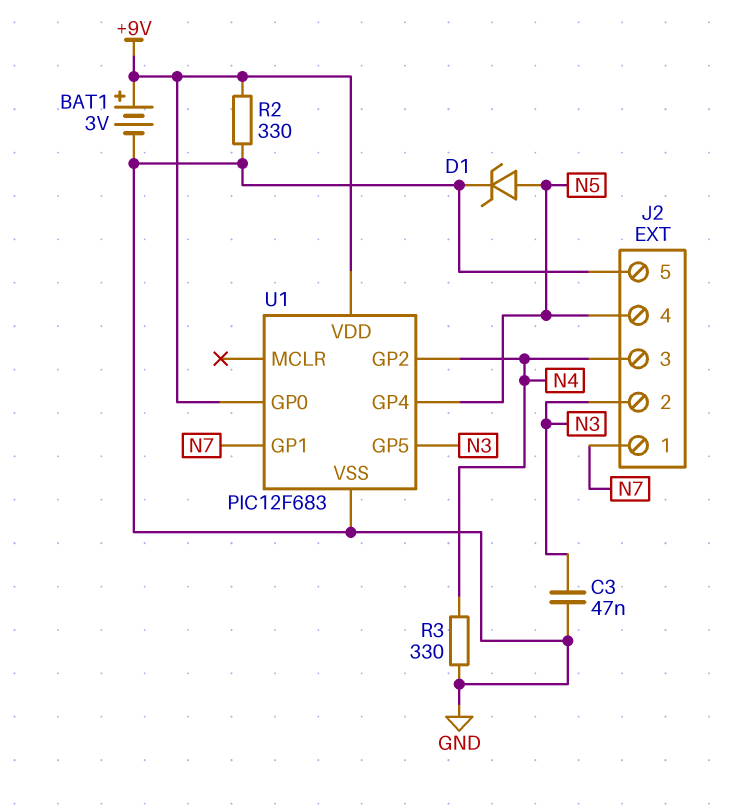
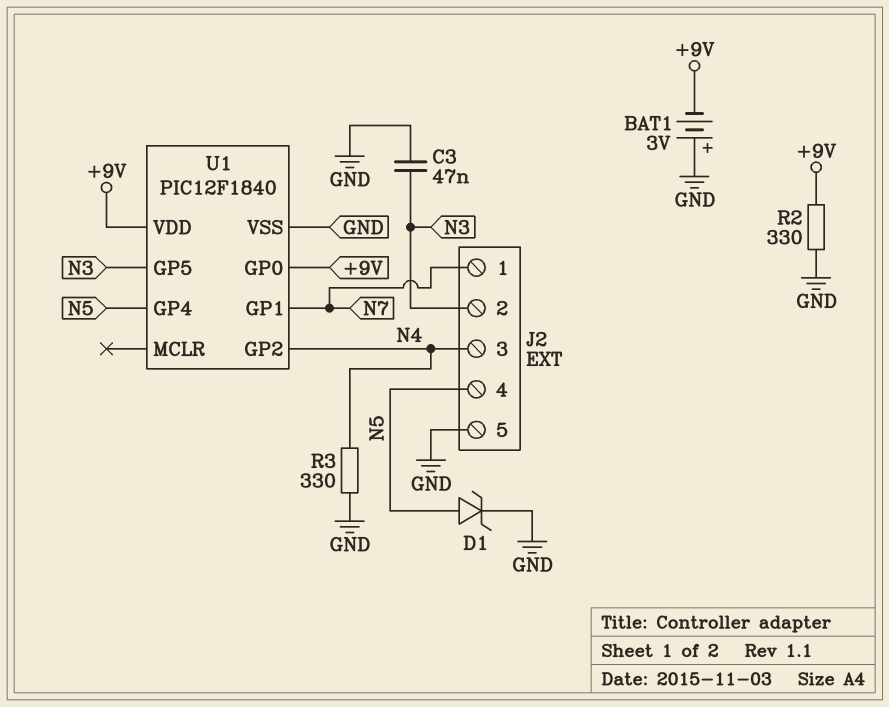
BAT1: 3V (plus +9V, minus GND) -> 3V (plus GND, minus +9V)
U1: PIC12F683 -> PIC12F1840

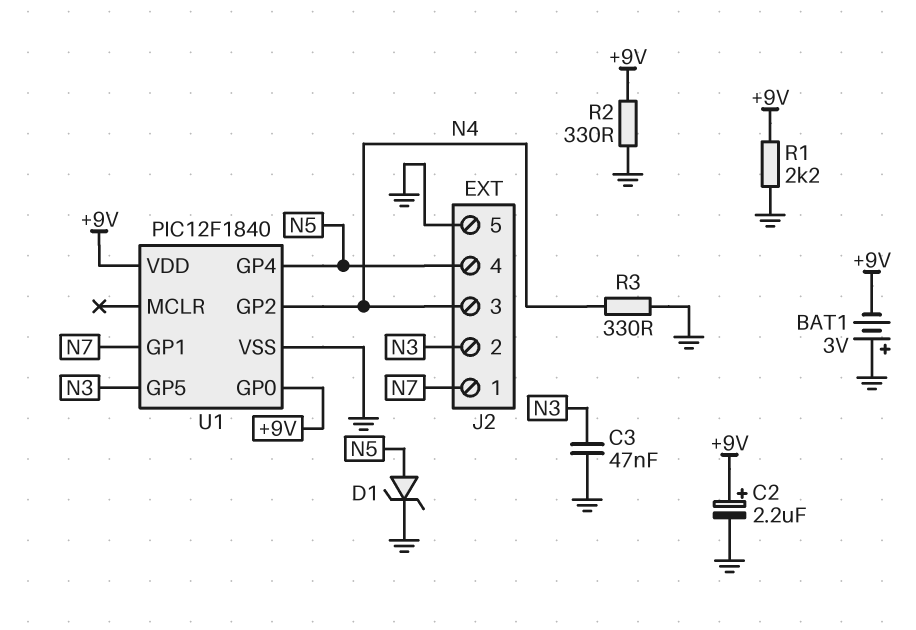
C2: none -> 2.2uF (plus +9V, minus GND)
R1: none -> 2.2k (+9V, GND)

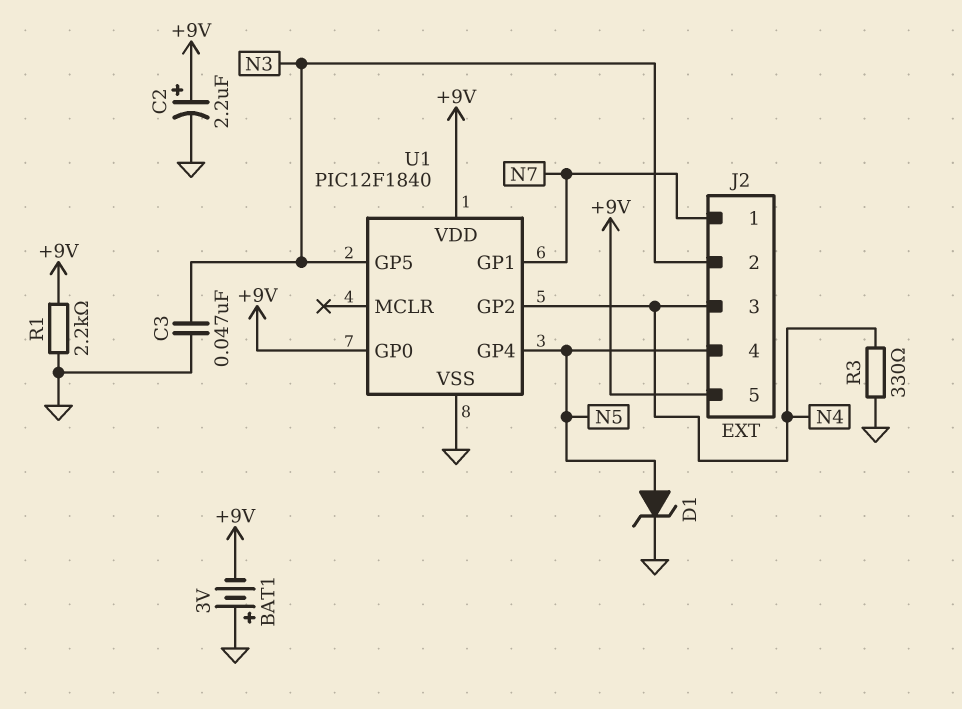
J2 pin 5: GND -> +9V
R2: 330 (+9V, GND) -> none

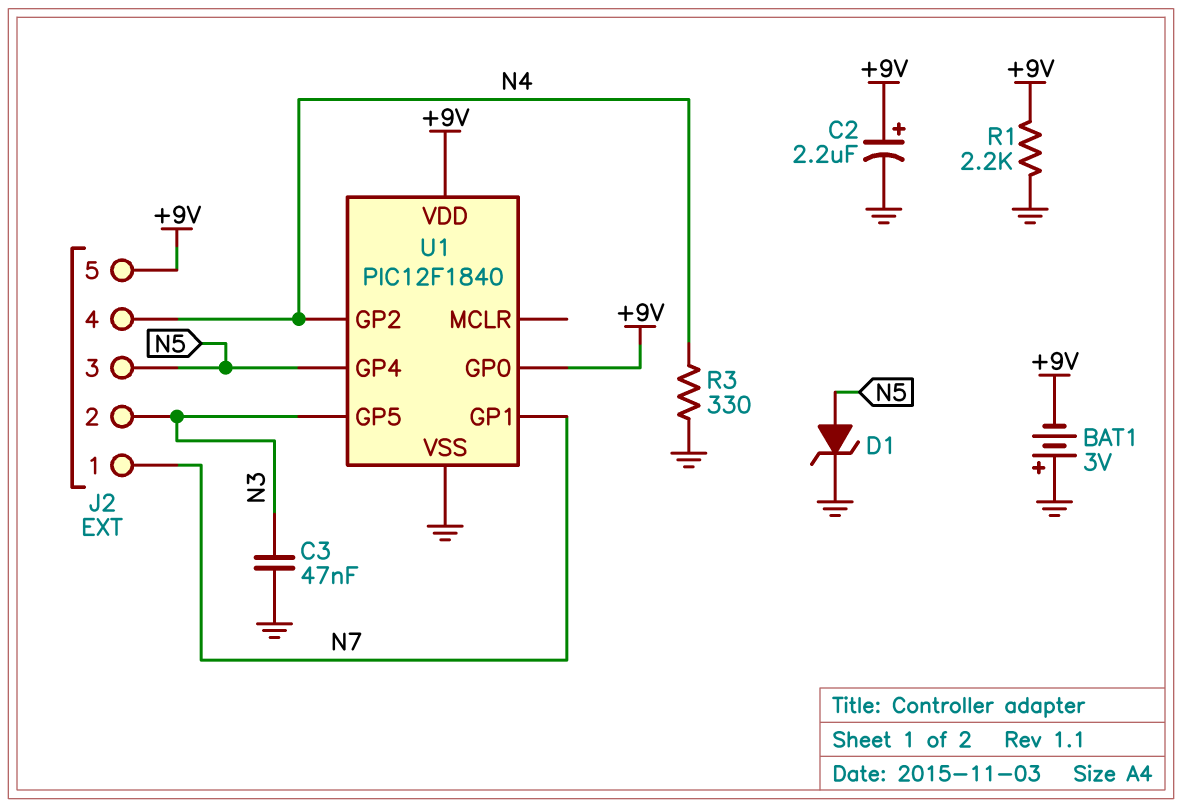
J2 pin 3: N4 -> N5
J2 pin 4: N5 -> N4

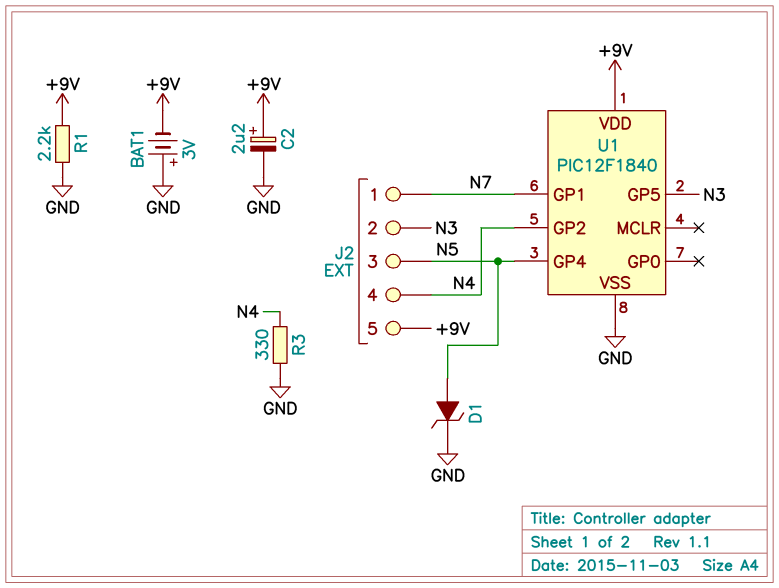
C3: 47nF (GND, N3) -> none
U1 pin GP0: +9V -> none

